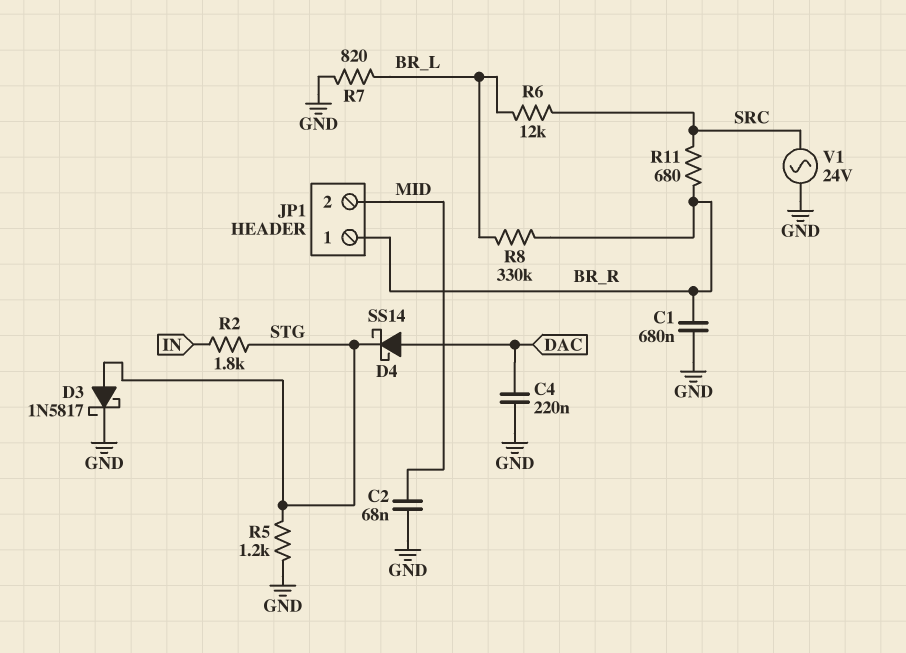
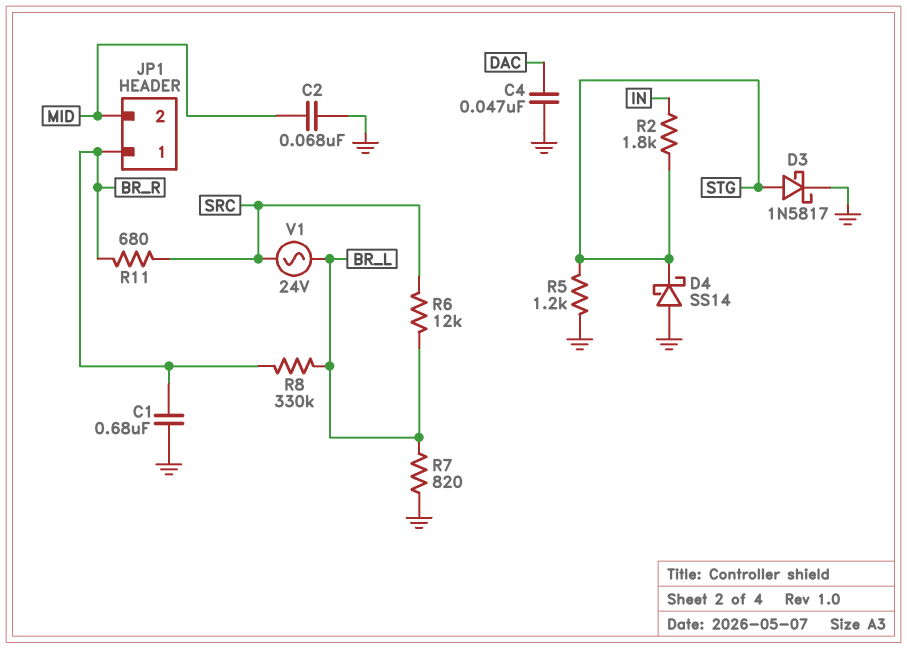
C4: 220nF (DAC, GND) -> 47nF (DAC, GND)
D4: schottky SS14 (A DAC, K STG) -> schottky SS14 (A GND, K STG)
V1: AC 24V (GND, SRC) -> AC 24V (BR_L, SRC)

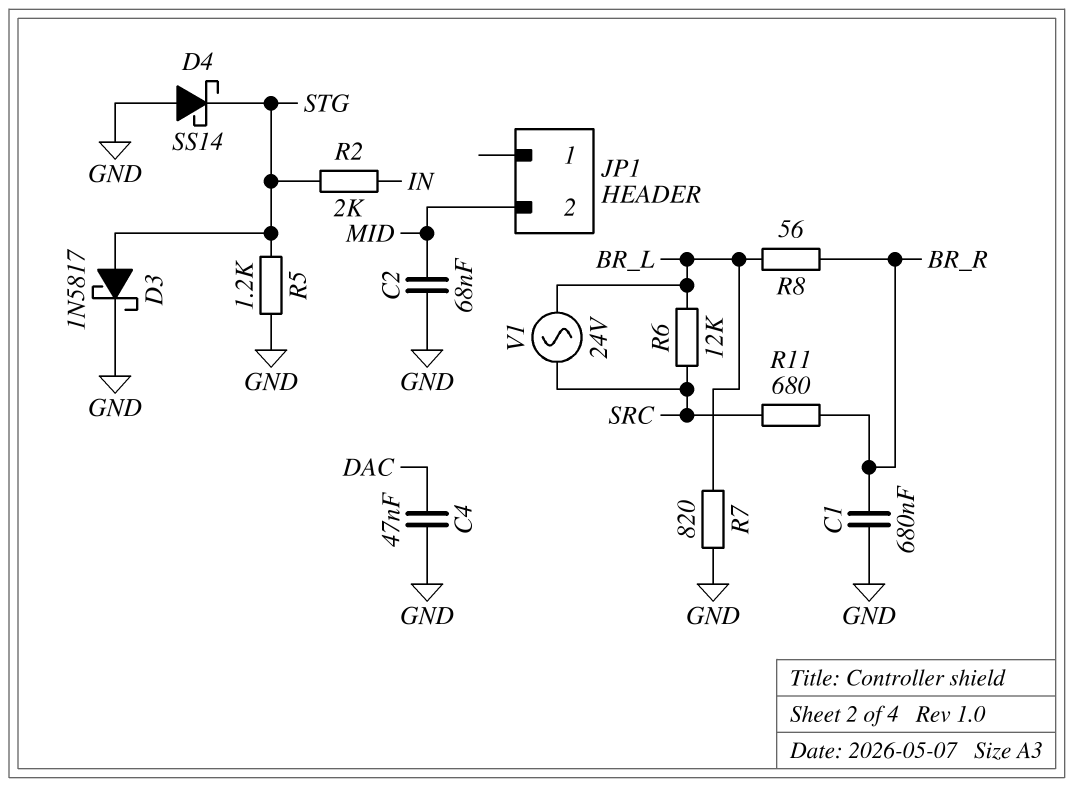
JP1 pin 1: BR_R -> none
R2: 1.8k (IN, STG) -> 2k (IN, STG)
R8: 330k (BR_L, BR_R) -> 56 (BR_L, BR_R)

